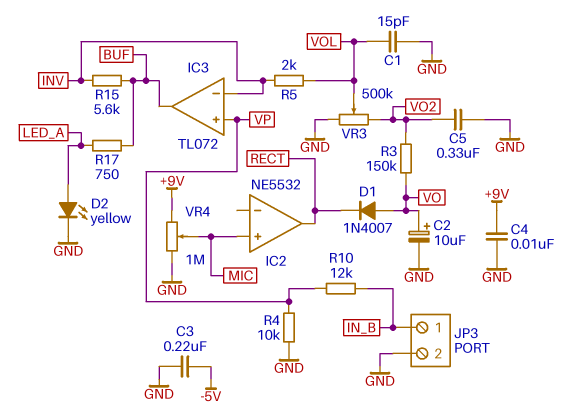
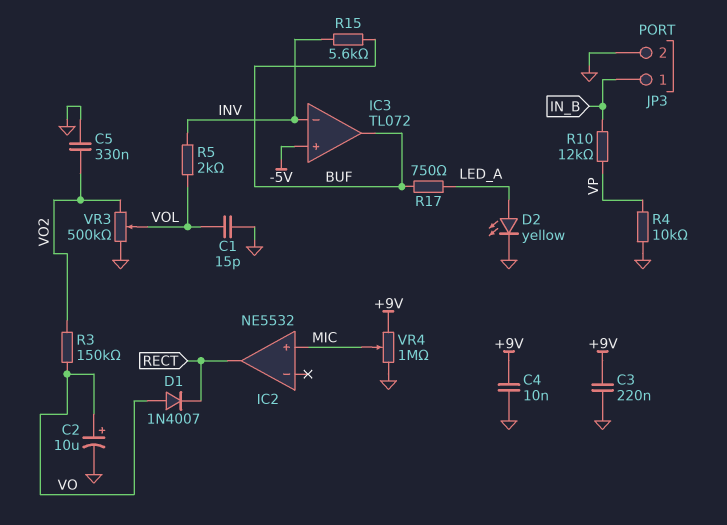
C3: 220nF (-5V, GND) -> 220nF (+9V, GND)
IC3 pin in+: VP -> -5V

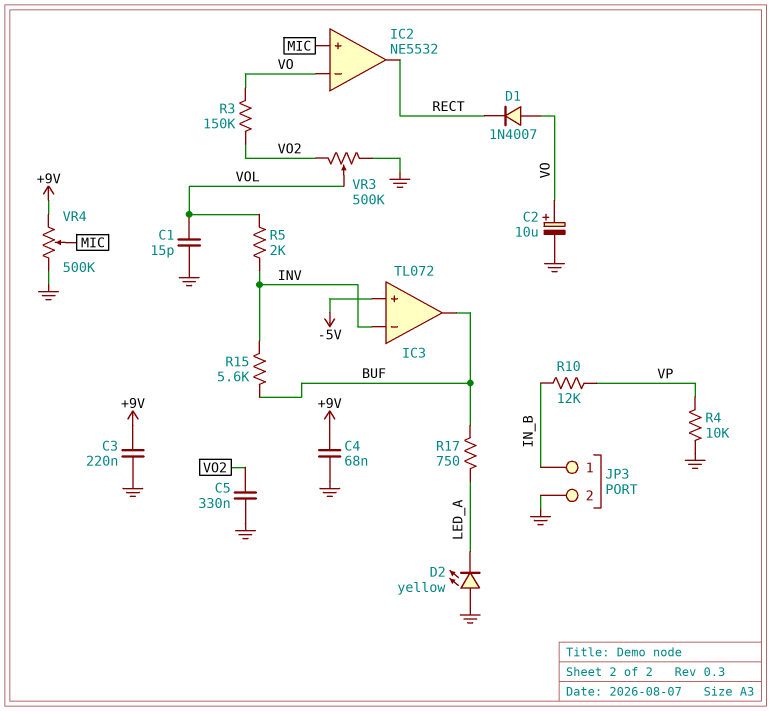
C4: 10nF (+9V, GND) -> 68nF (+9V, GND)
D2: LED yellow (A LED_A, K GND) -> LED yellow (A GND, K LED_A)
IC2 pin in-: none -> VO
VR4: 1M (+9V, GND, wiper MIC) -> 500k (+9V, GND, wiper MIC)

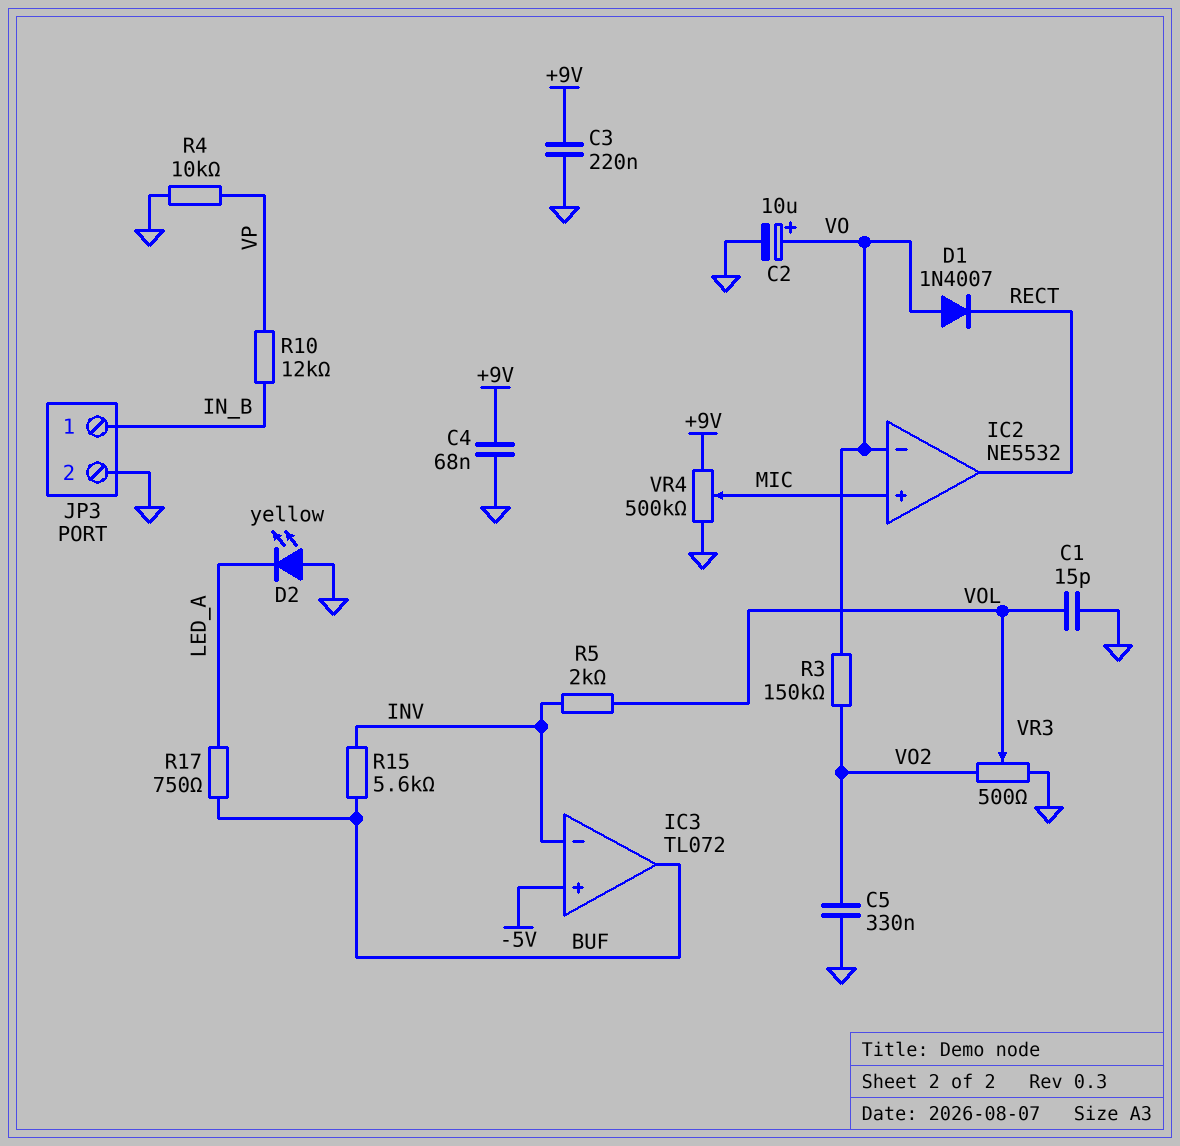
VR3: 500k (GND, VO2, wiper VOL) -> 500 (GND, VO2, wiper VOL)

